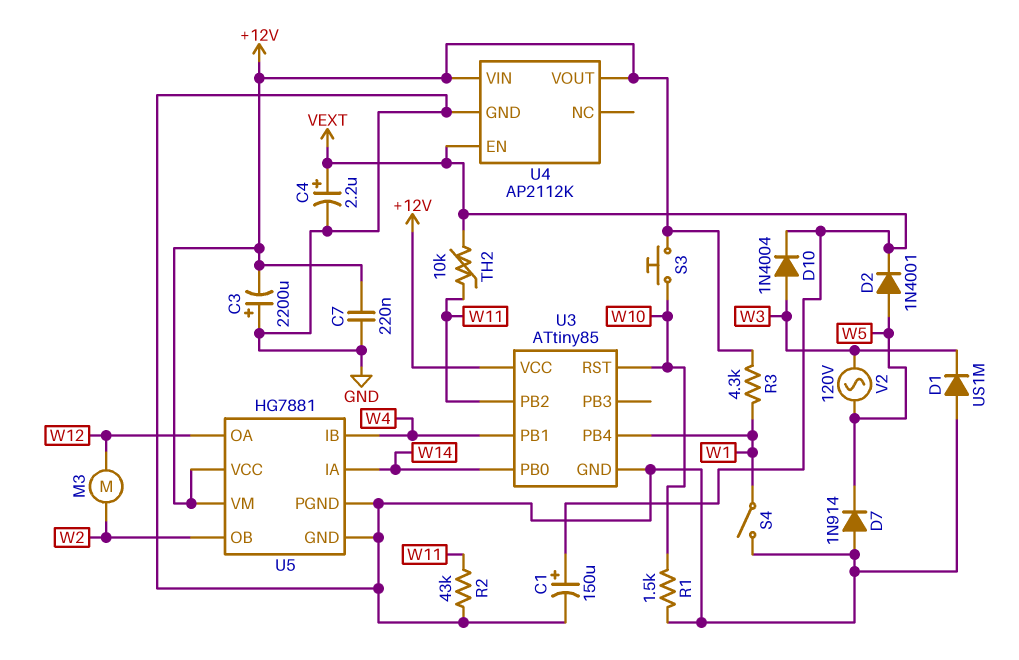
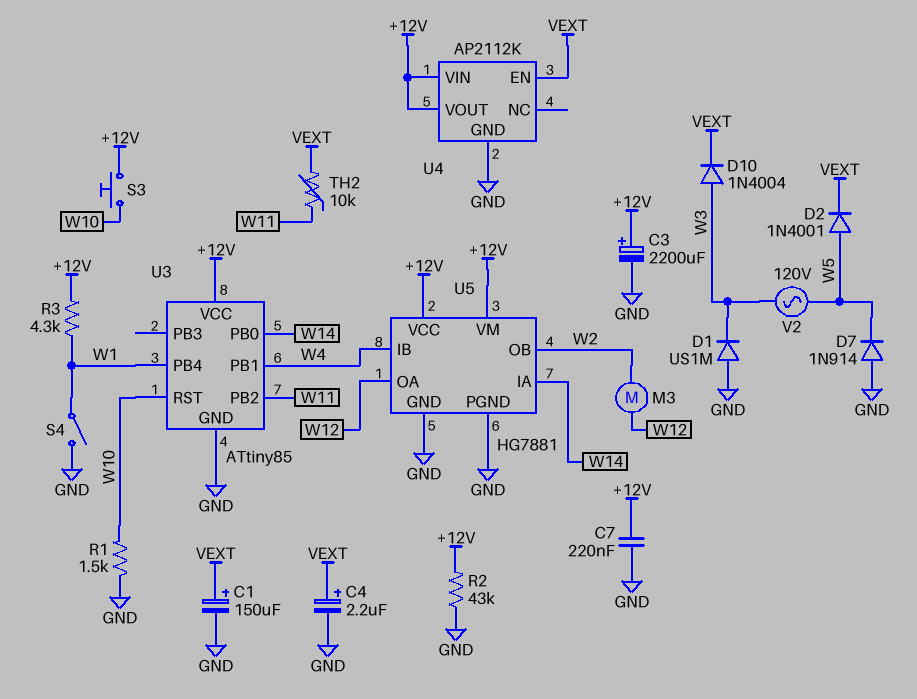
C3: 2200uF (plus GND, minus +12V) -> 2200uF (plus +12V, minus GND)
R2: 43k (GND, W11) -> 43k (+12V, GND)

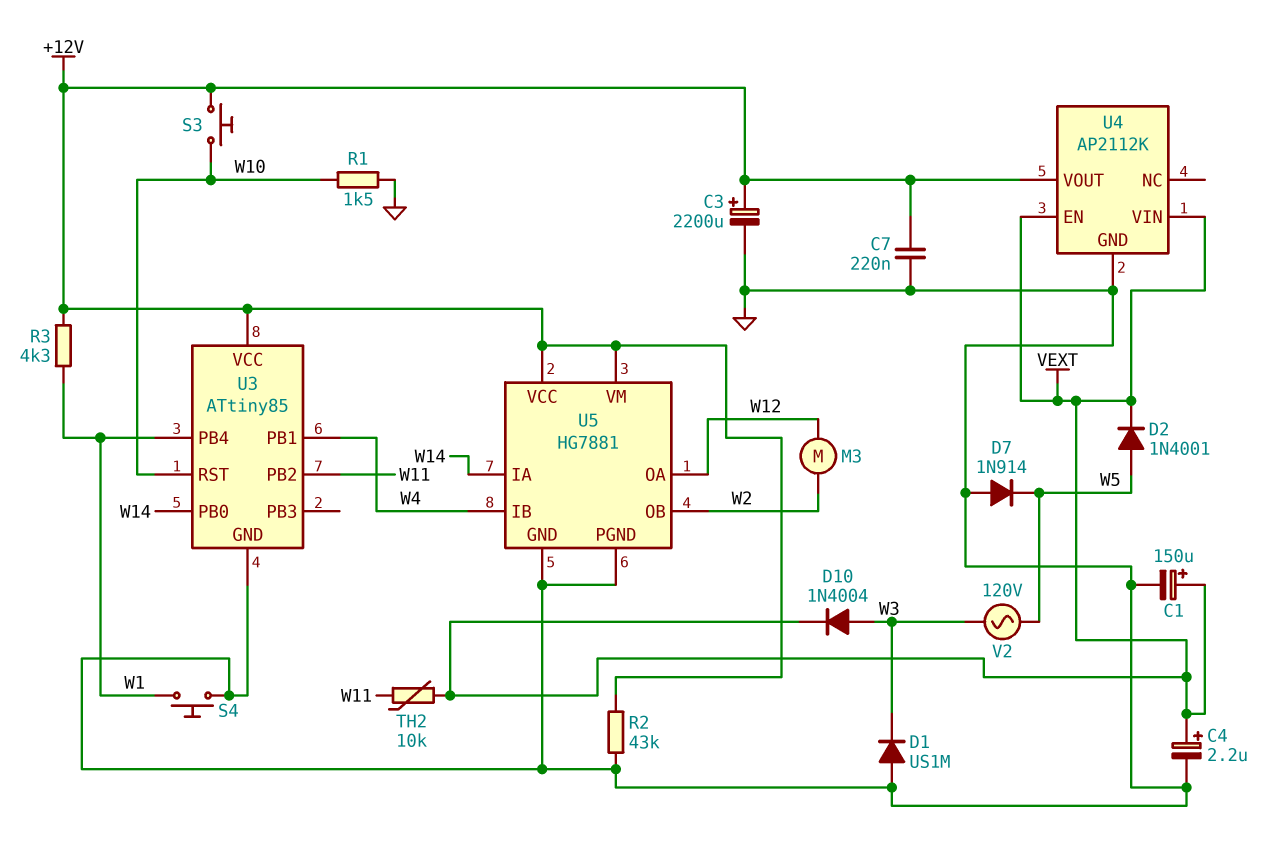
S4: switch (GND, W1) -> button (GND, W1)
U4 pin VIN: +12V -> VEXT

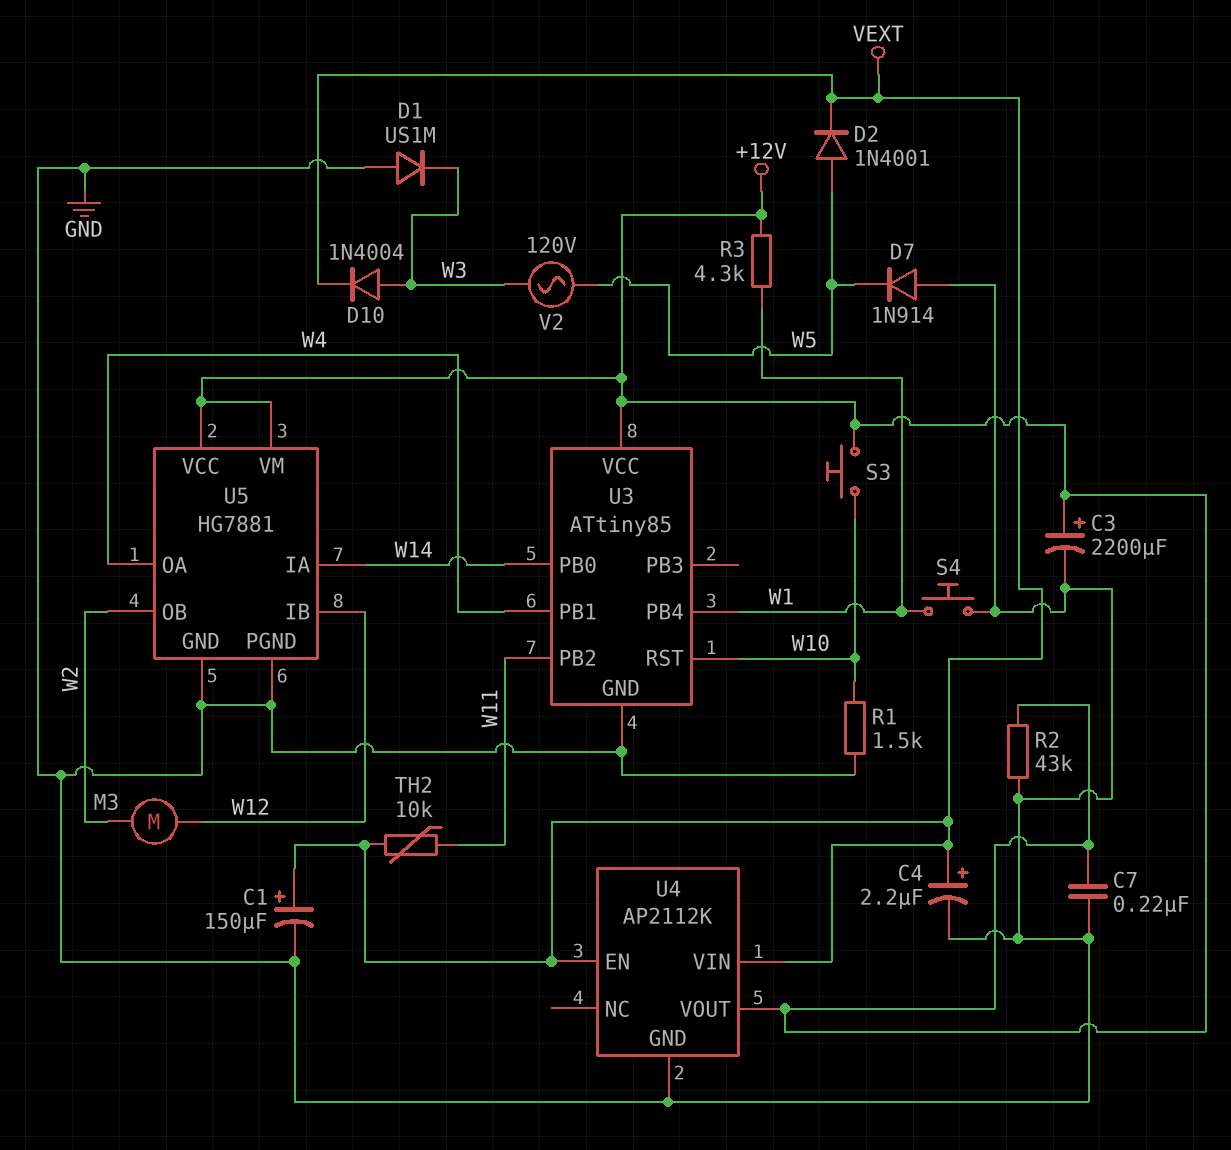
U5 pin IB: W4 -> W12
U5 pin OA: W12 -> W4

